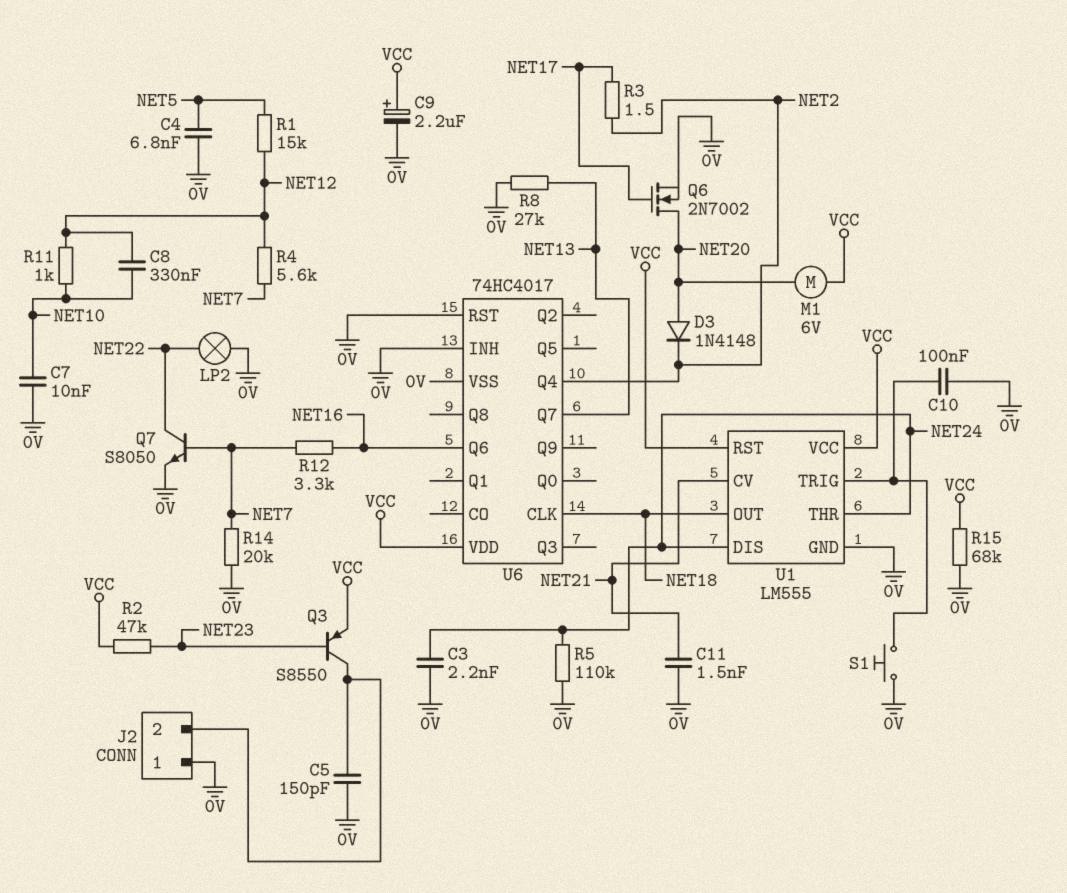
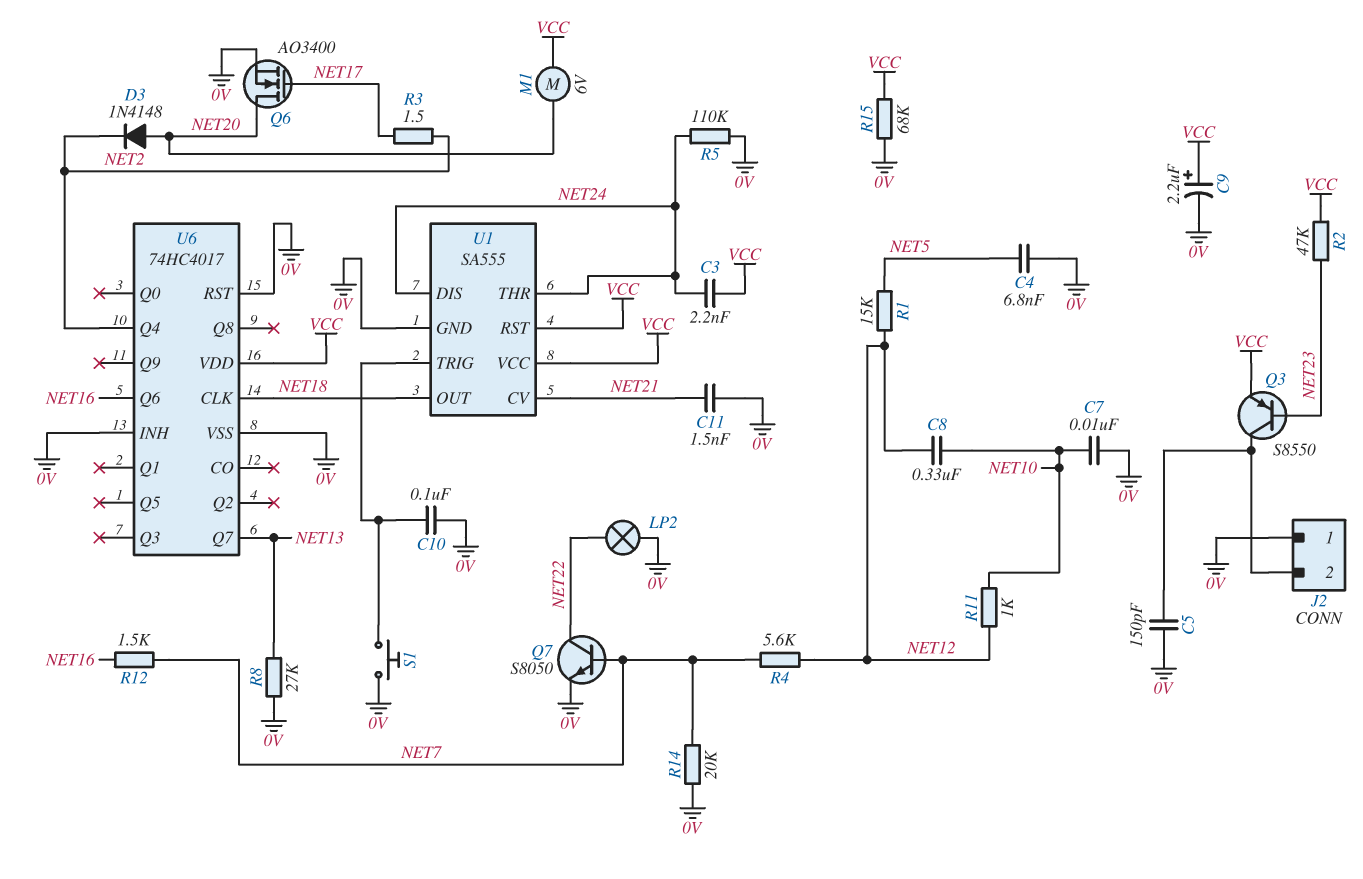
C3: 2.2nF (0V, NET24) -> 2.2nF (NET24, VCC)
Q6: NMOS 2N7002 (G NET17, D NET20, S 0V) -> NMOS AO3400 (G NET17, D NET20, S 0V)
R12: 3.3k (NET7, NET16) -> 1.5k (NET7, NET16)
U1: LM555 -> SA555

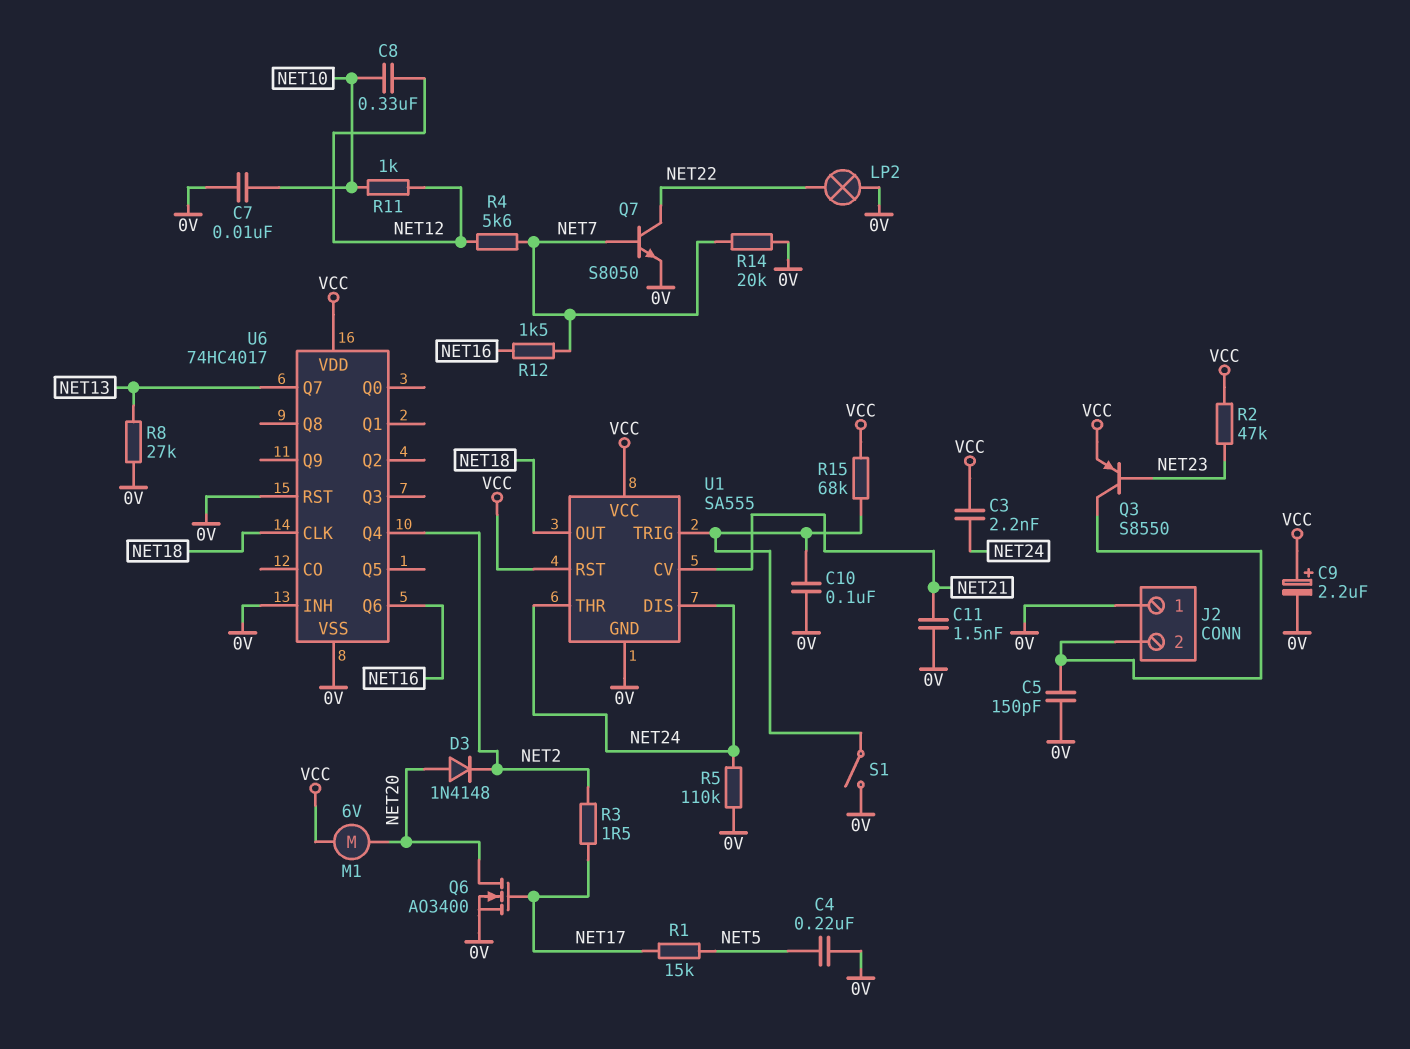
C4: 6.8nF (0V, NET5) -> 220nF (0V, NET5)
R1: 15k (NET5, NET12) -> 15k (NET5, NET17)
R15: 68k (0V, VCC) -> 68k (U1/TRIG, VCC)
S1: button (0V, U1/TRIG) -> switch (0V, U1/TRIG)

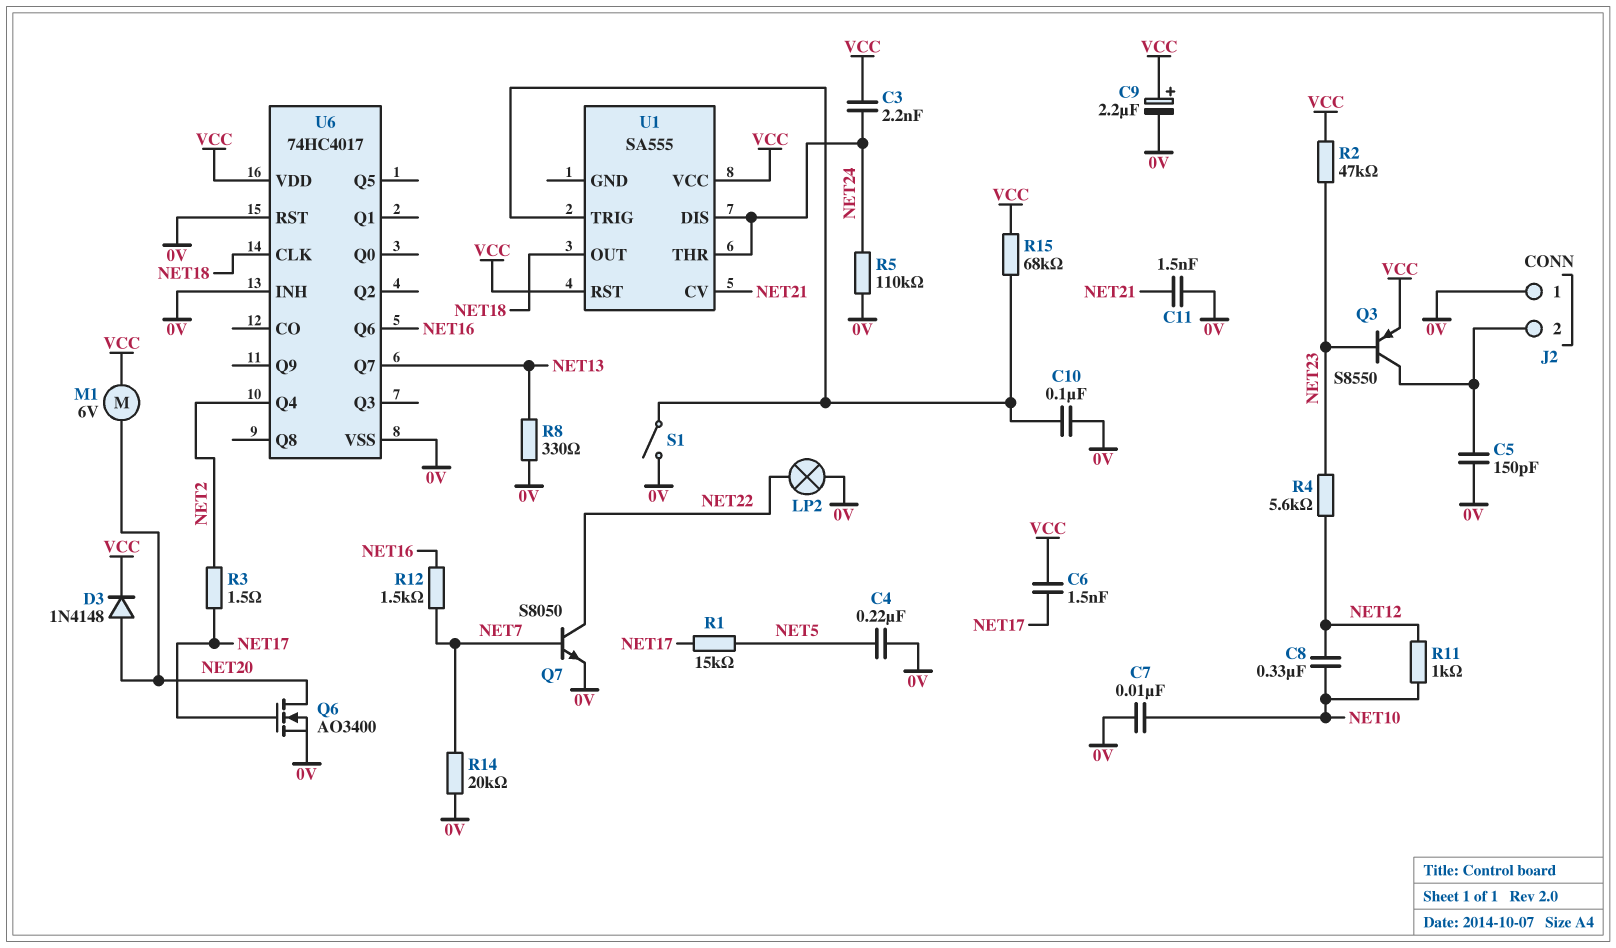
C6: none -> 1.5nF (NET17, VCC)
D3: diode 1N4148 (A NET20, K NET2) -> diode 1N4148 (A NET20, K VCC)
R4: 5.6k (NET7, NET12) -> 5.6k (NET12, NET23)
R8: 27k (0V, NET13) -> 330 (0V, NET13)
U1 pin GND: 0V -> none

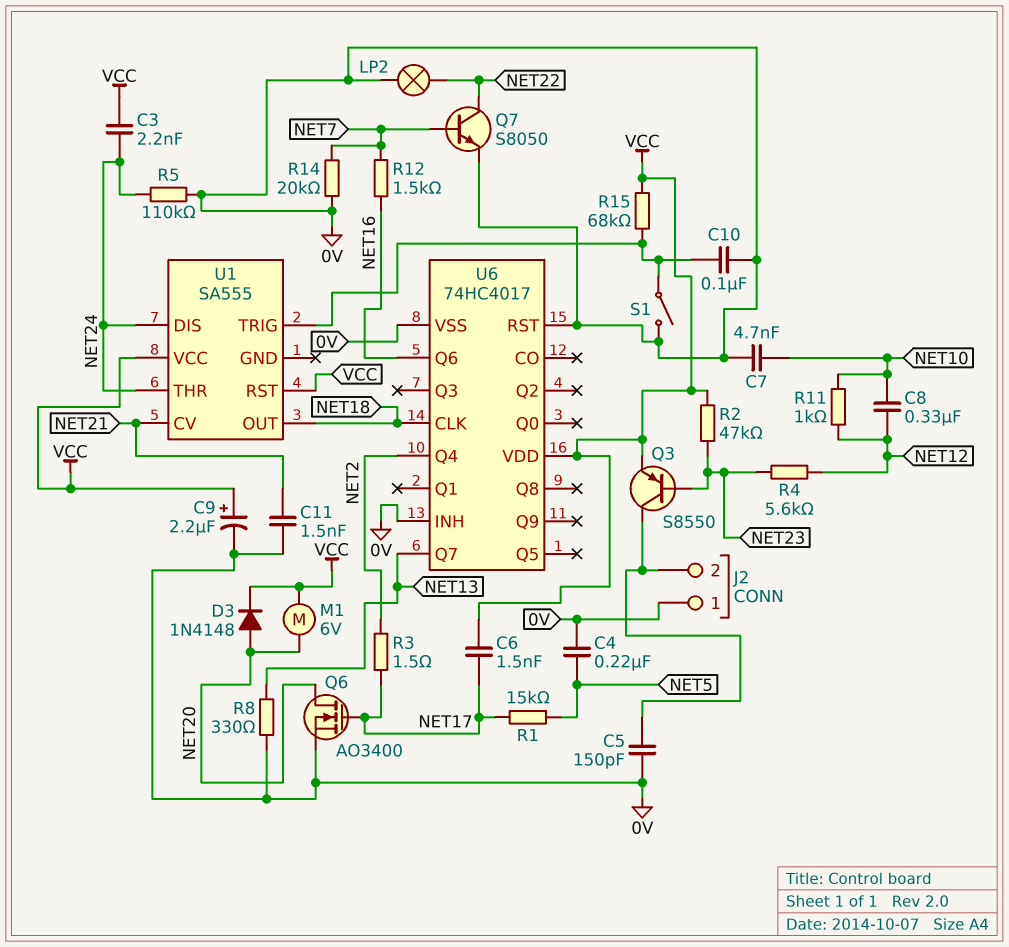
C7: 10nF (0V, NET10) -> 4.7nF (0V, NET10)

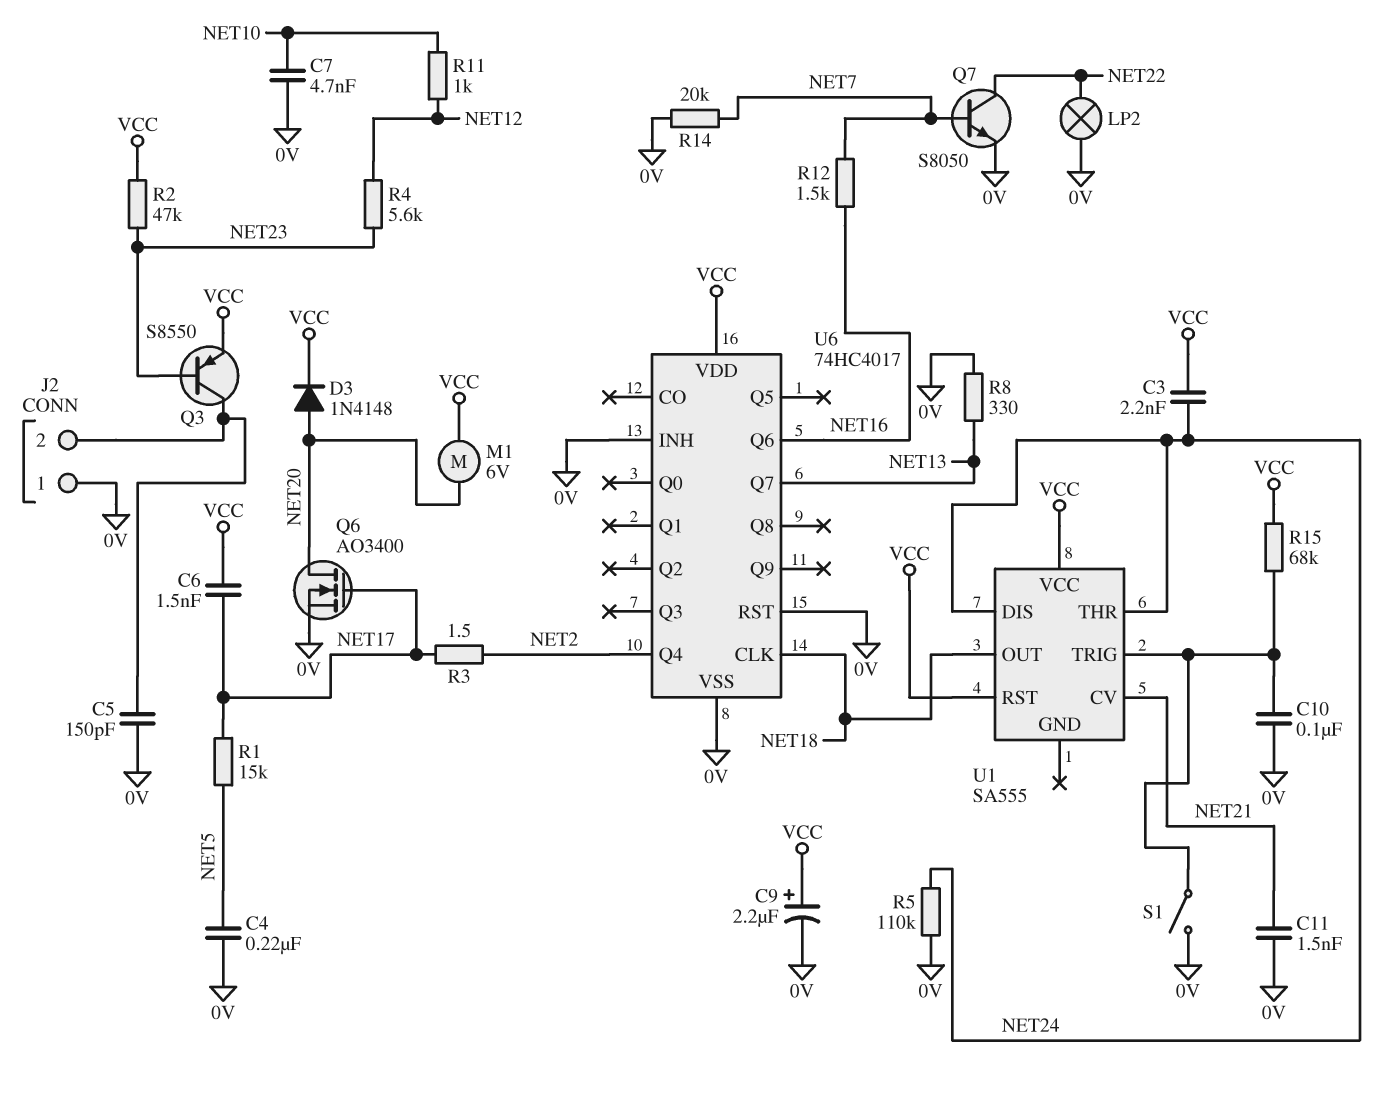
C8: 330nF (NET10, NET12) -> none

